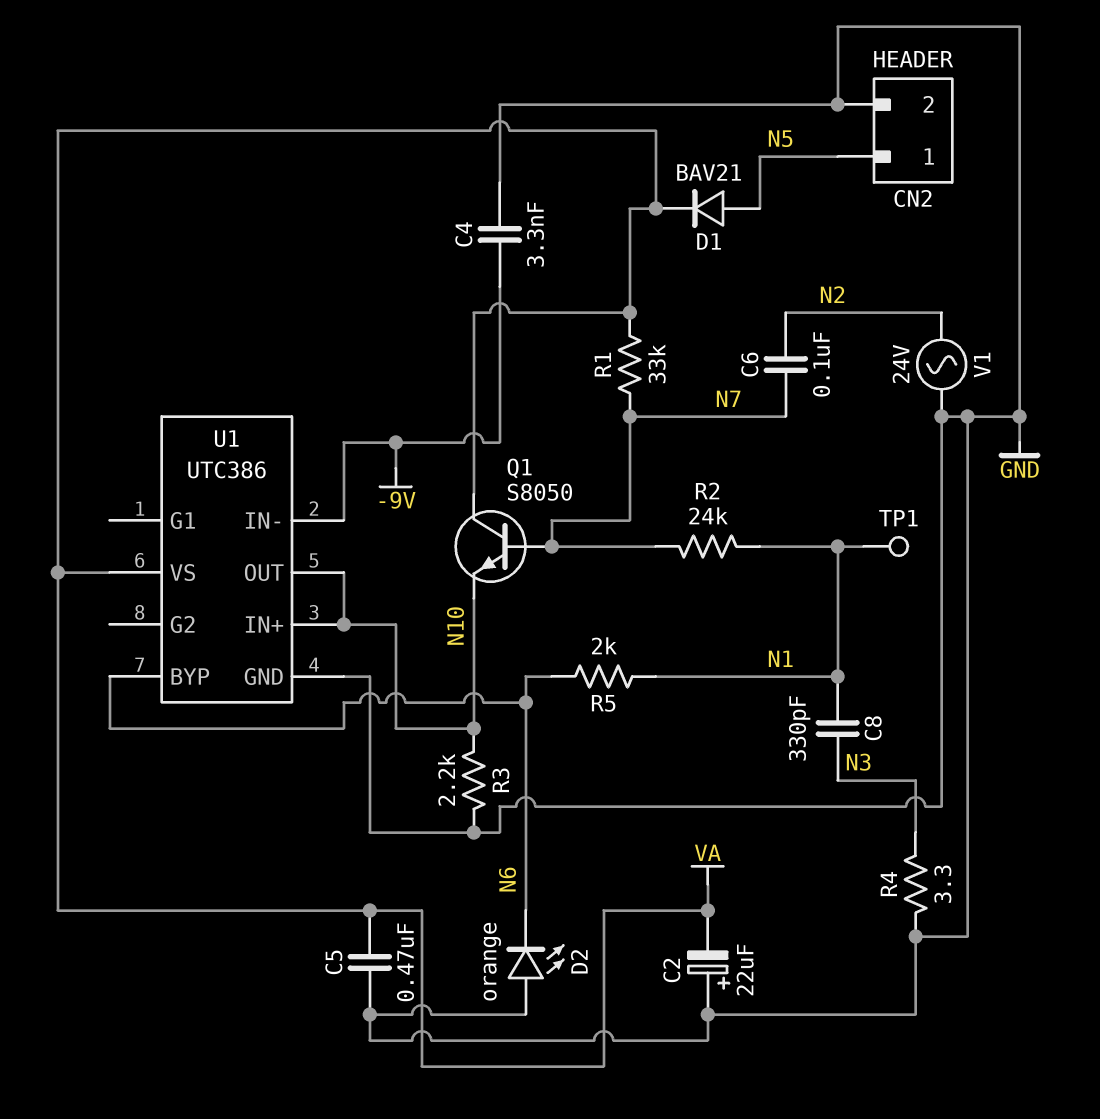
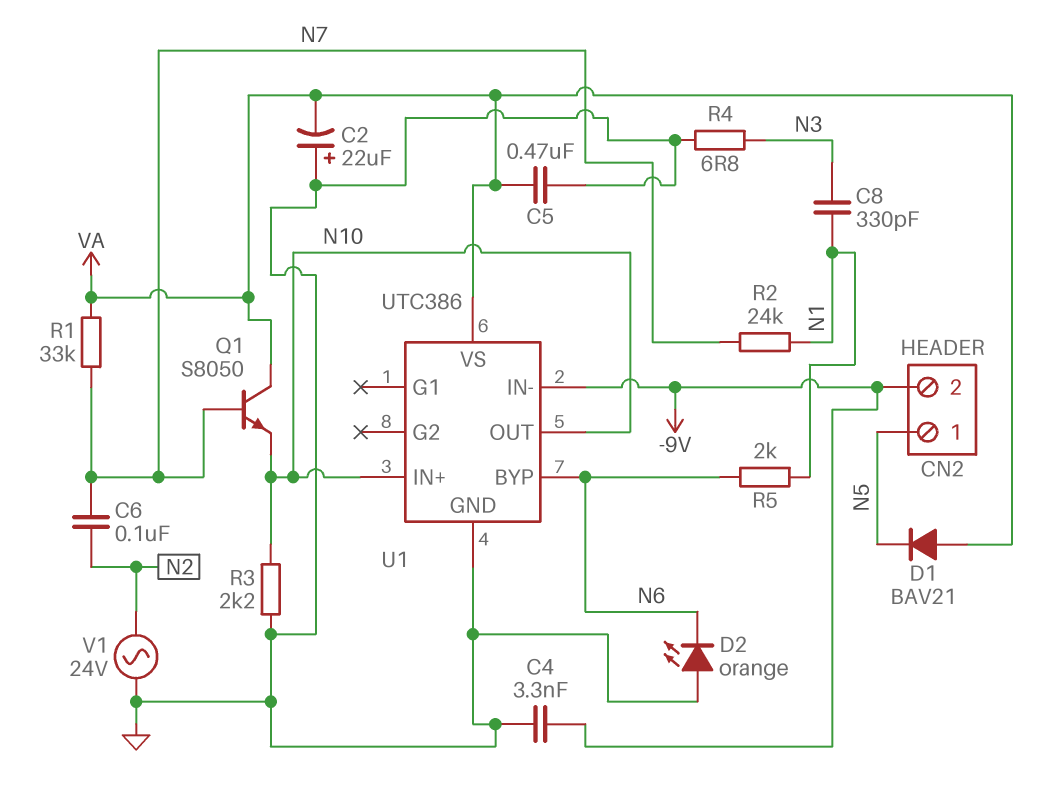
CN2 pin 2: GND -> -9V
D1: diode BAV21 (A N5, K VA) -> diode BAV21 (A VA, K N5)
R4: 3.3 (GND, N3) -> 6.8 (GND, N3)
TP1: test point (N1) -> none

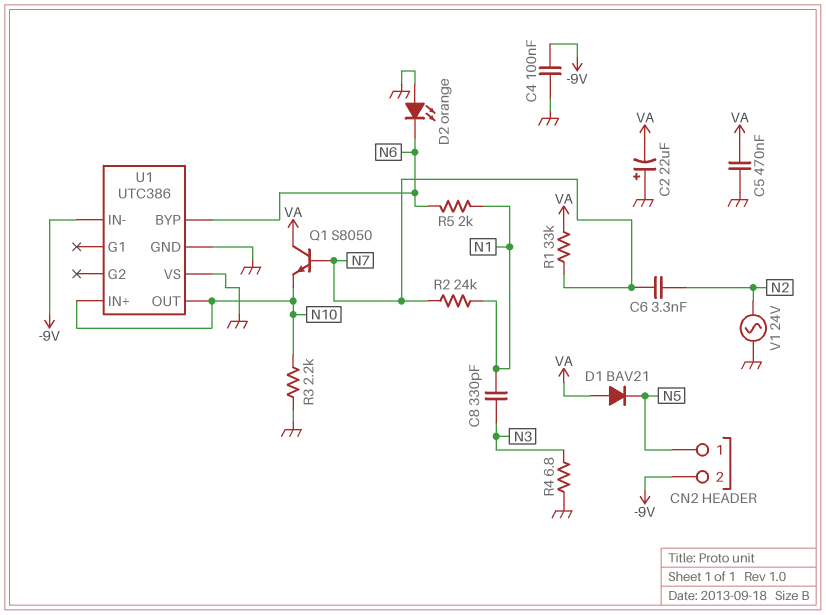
C4: 3.3nF (-9V, GND) -> 100nF (-9V, GND)
C6: 100nF (N2, N7) -> 3.3nF (N2, N7)
U1 pin VS: VA -> GND

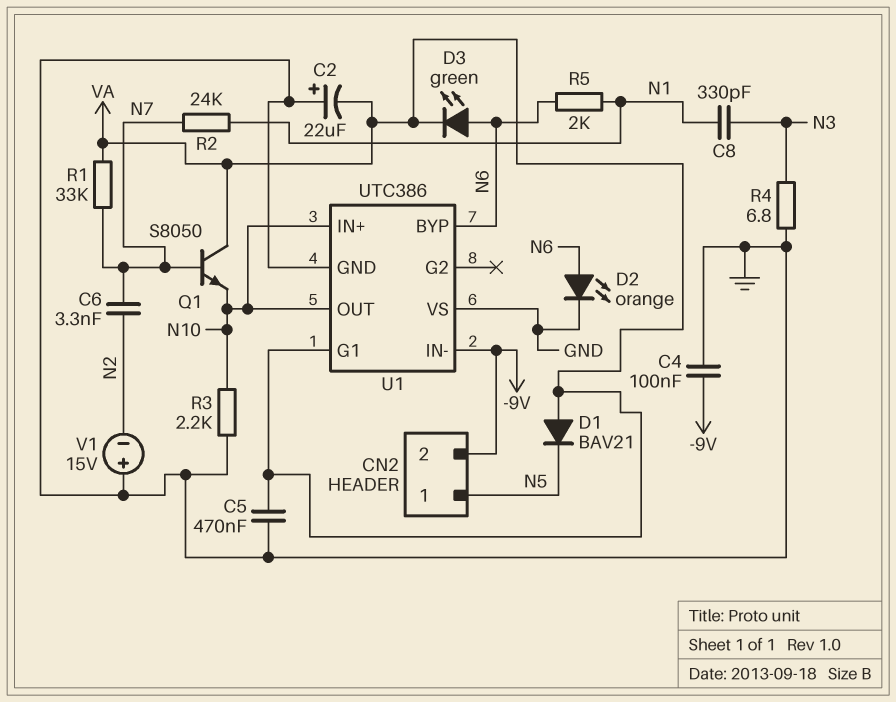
D2: LED orange (A GND, K N6) -> LED orange (A N6, K GND)
D3: none -> LED green (A N6, K VA)
U1 pin G1: none -> VA
V1: AC 24V (GND, N2) -> 15V (plus GND, minus N2)

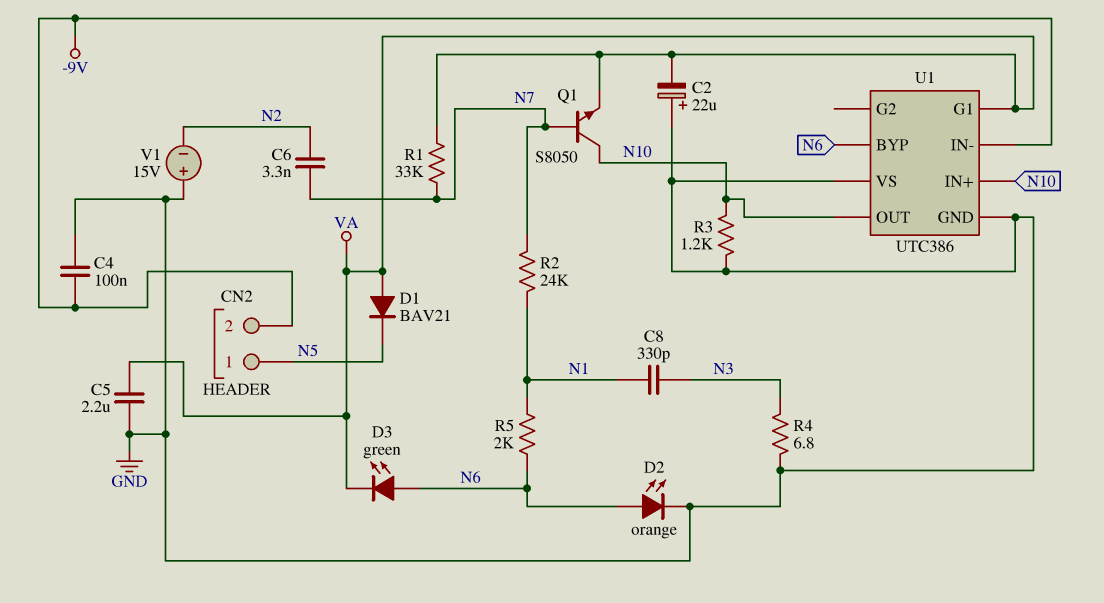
C5: 470nF (GND, VA) -> 2.2uF (GND, VA)
Q1: NPN S8050 (B N7, C VA, E N10) -> NPN S8050 (B N7, C N10, E VA)
R3: 2.2k (GND, N10) -> 1.2k (GND, N10)

